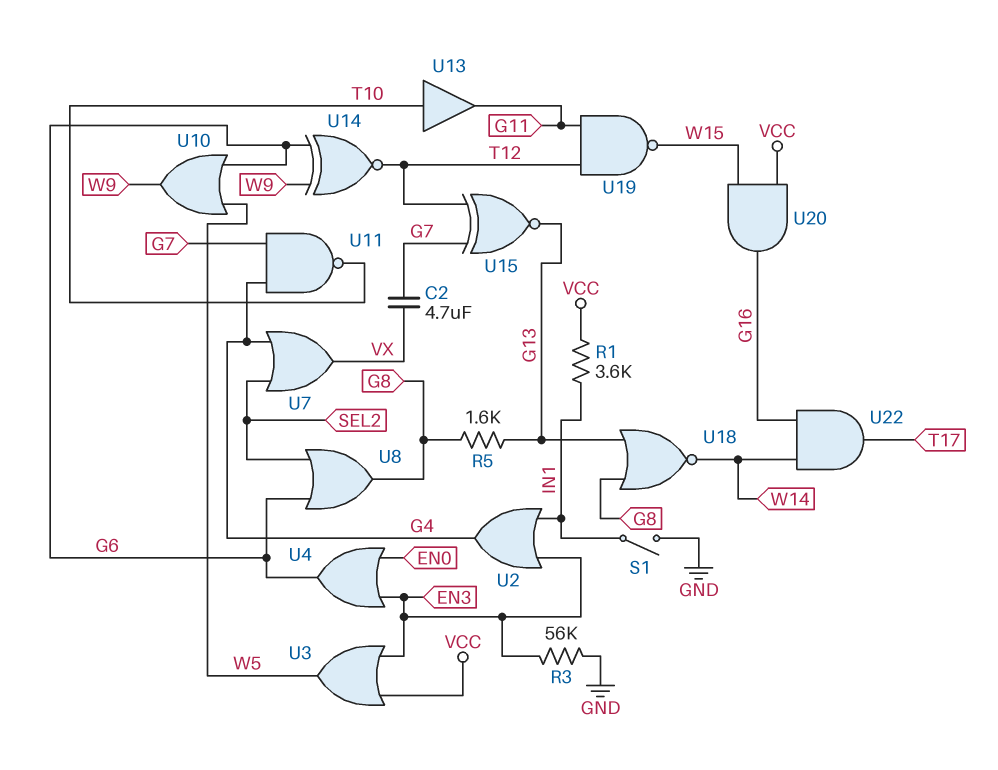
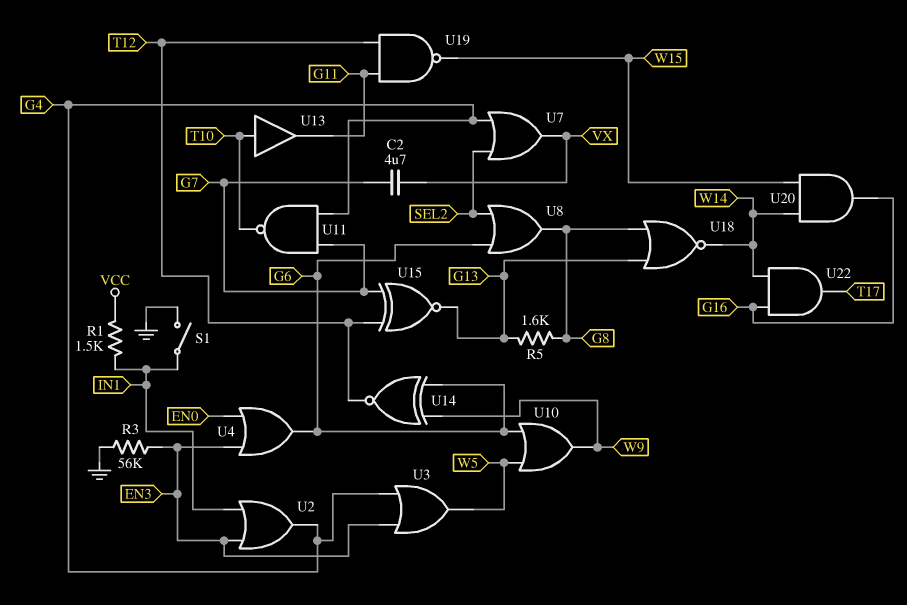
R1: 3.6k (IN1, VCC) -> 1.5k (IN1, VCC)
U3: OR (in EN3, in VCC, out W5) -> OR (in EN3, in G4, out W5)
U20: AND (in VCC, in W15, out G16) -> AND (in W14, in W15, out G16)

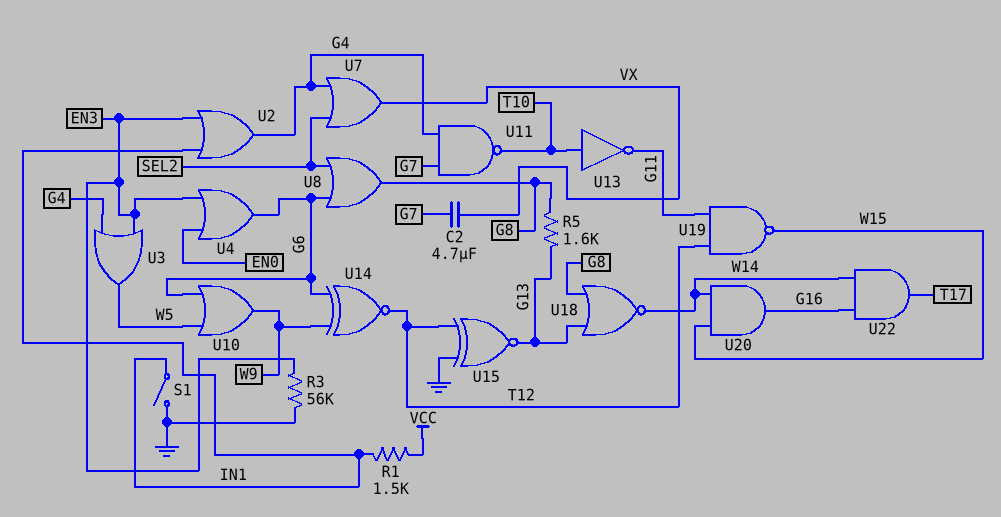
U13: buffer (in T10, out G11) -> NOT (in T10, out G11)
U15: XNOR (in G7, in T12, out G13) -> XNOR (in GND, in T12, out G13)

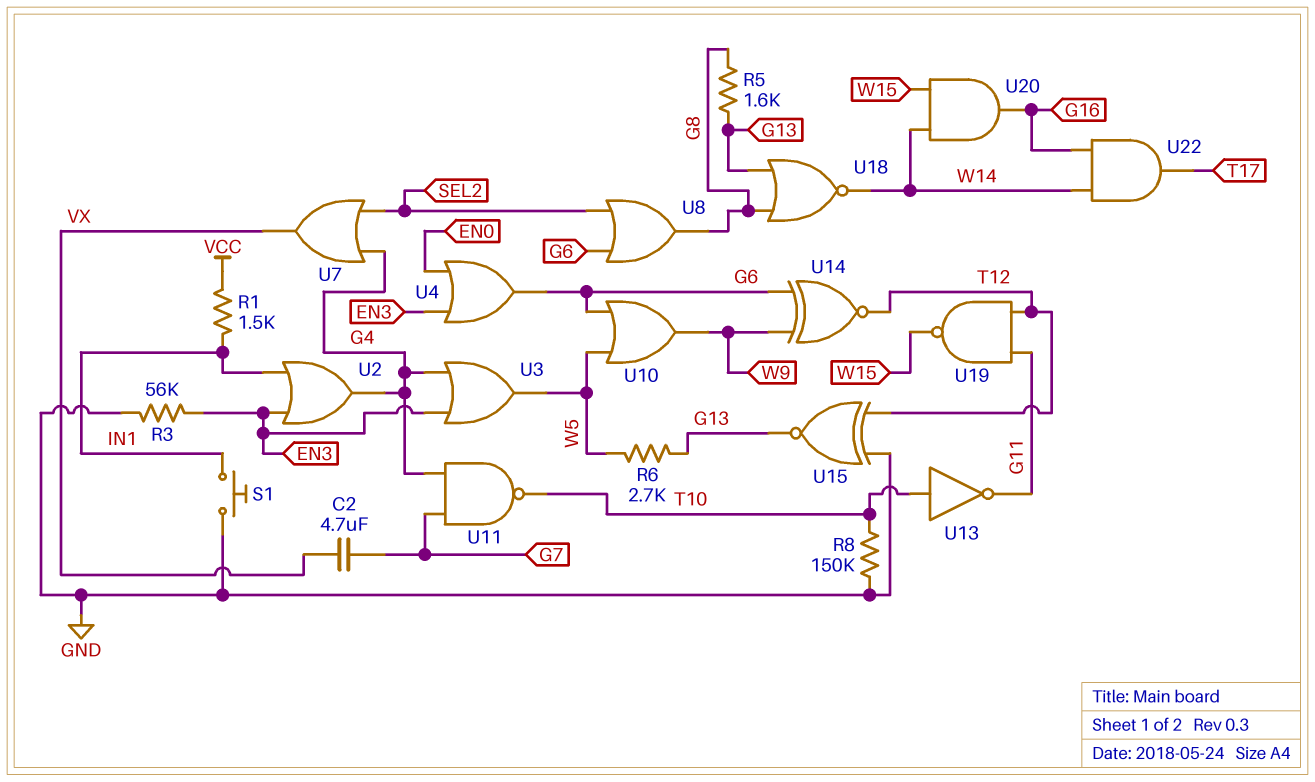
R6: none -> 2.7k (G13, W5)
R8: none -> 150k (GND, T10)
S1: switch (GND, IN1) -> button (GND, IN1)

